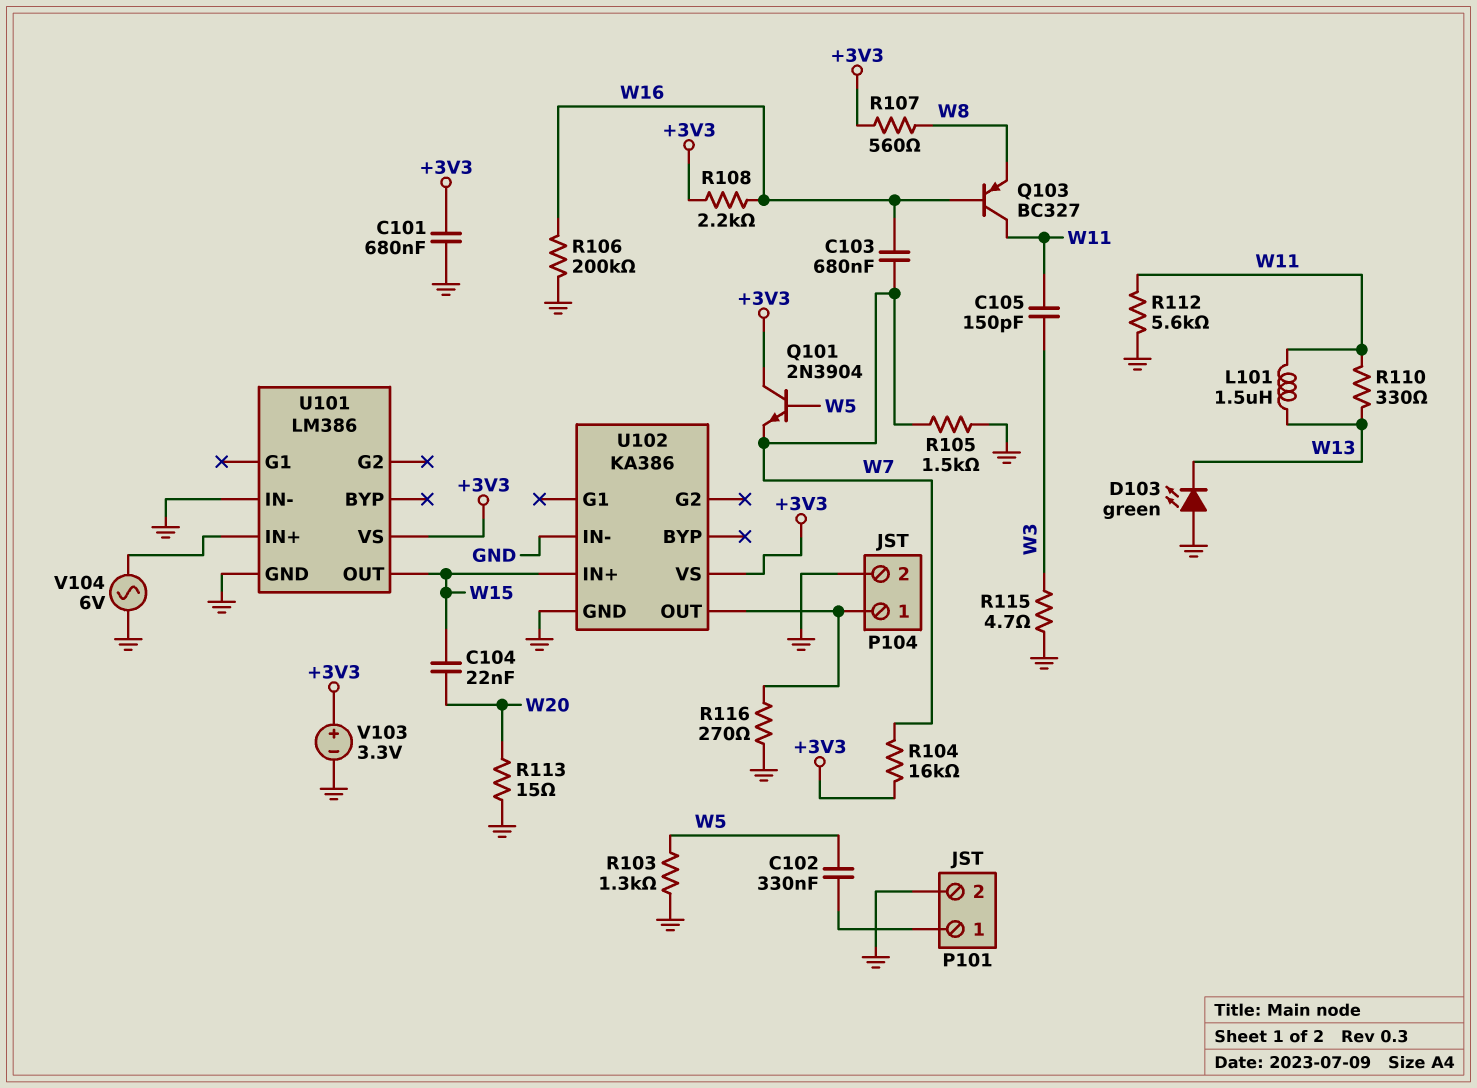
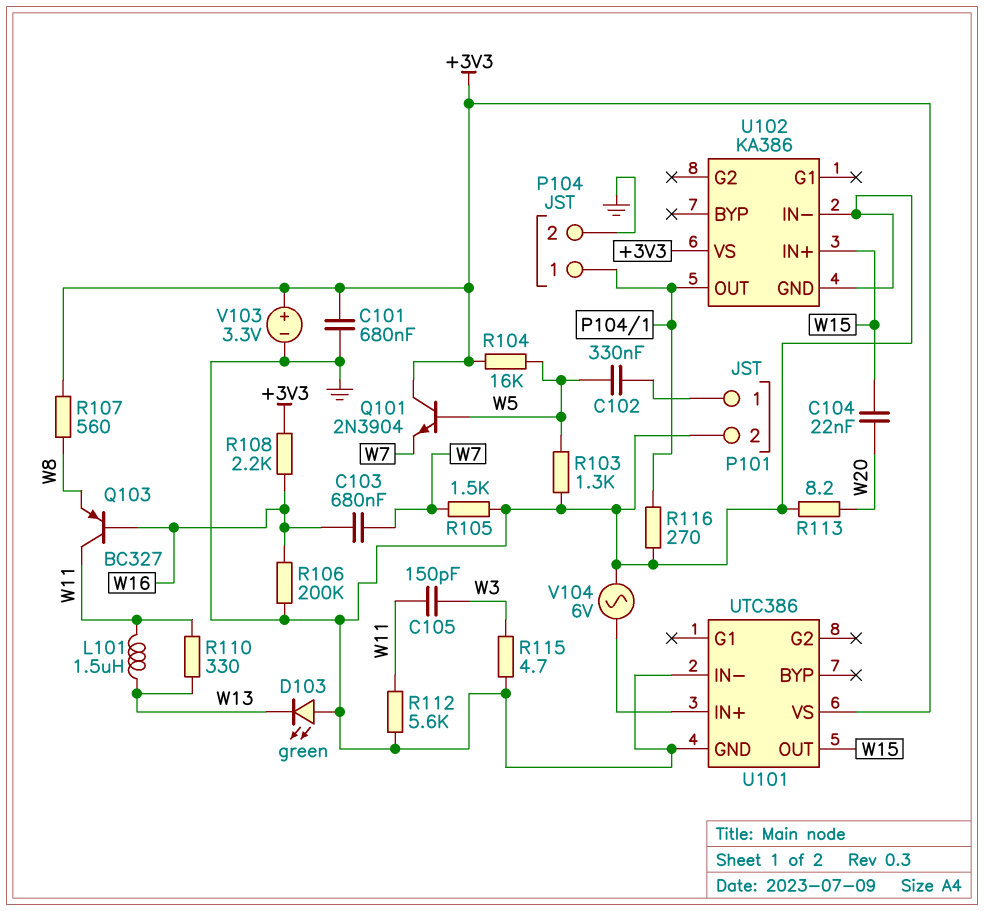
R104: 16k (+3V3, W7) -> 16k (+3V3, W5)
R113: 15 (GND, W20) -> 8.2 (GND, W20)
U101: LM386 -> UTC386

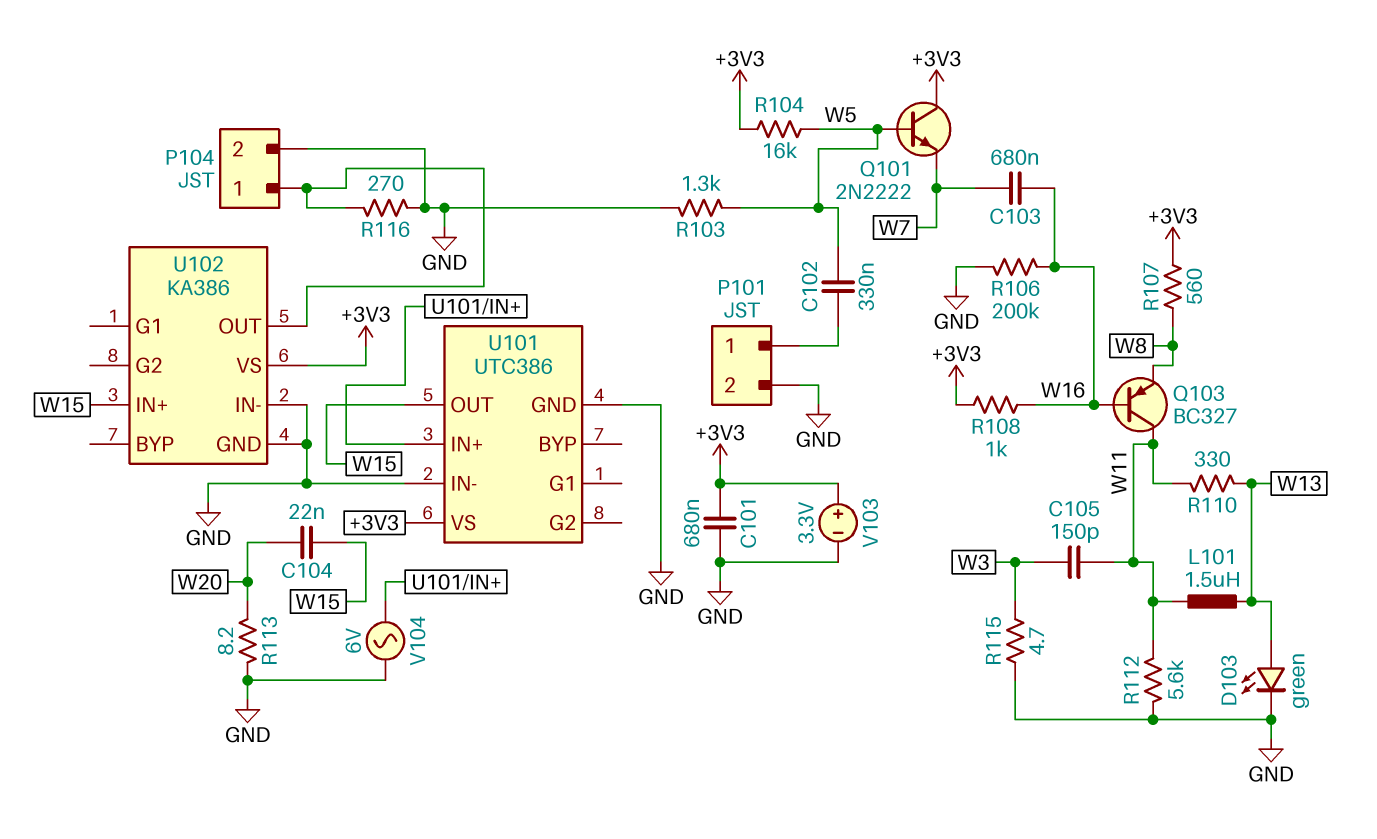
D103: LED green (A GND, K W13) -> LED green (A W13, K GND)
Q101: NPN 2N3904 (B W5, C +3V3, E W7) -> NPN 2N2222 (B W5, C +3V3, E W7)
R105: 1.5k (GND, W7) -> none
R108: 2.2k (+3V3, W16) -> 1k (+3V3, W16)

